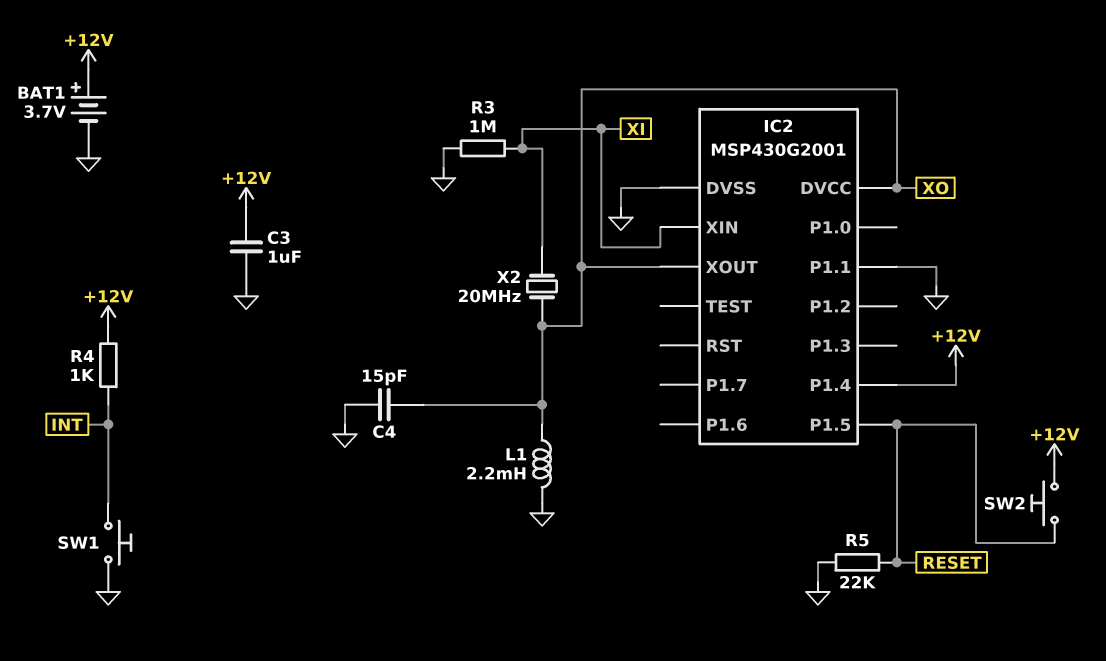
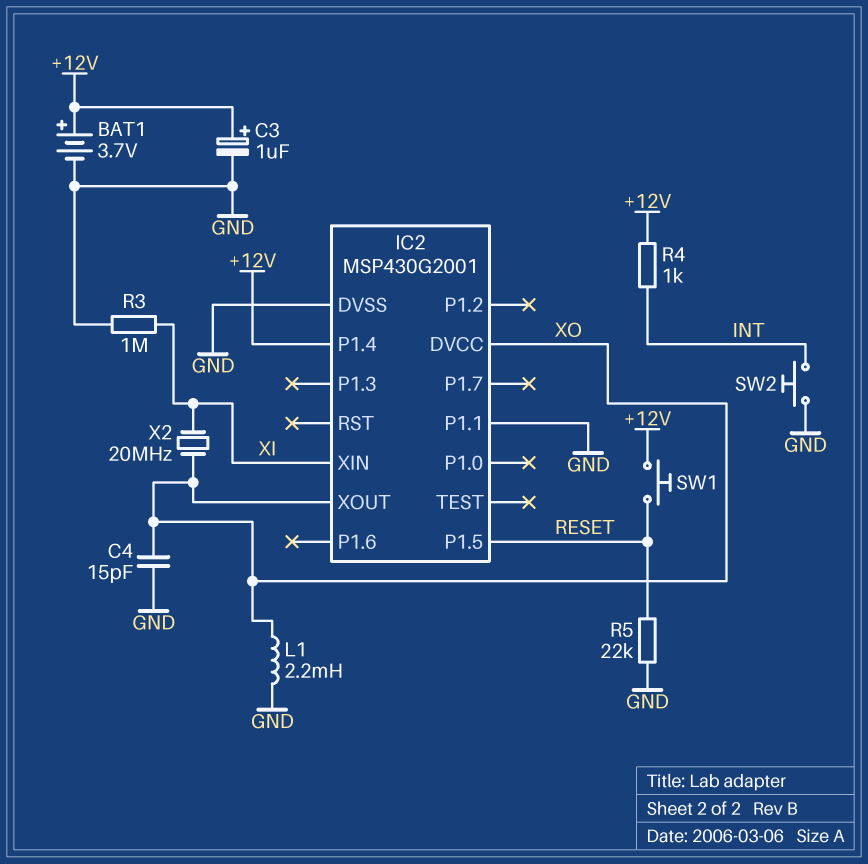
C3: 1uF (+12V, GND) -> 1uF (plus +12V, minus GND)
SW1: button (GND, INT) -> button (+12V, RESET)
SW2: button (+12V, RESET) -> button (GND, INT)

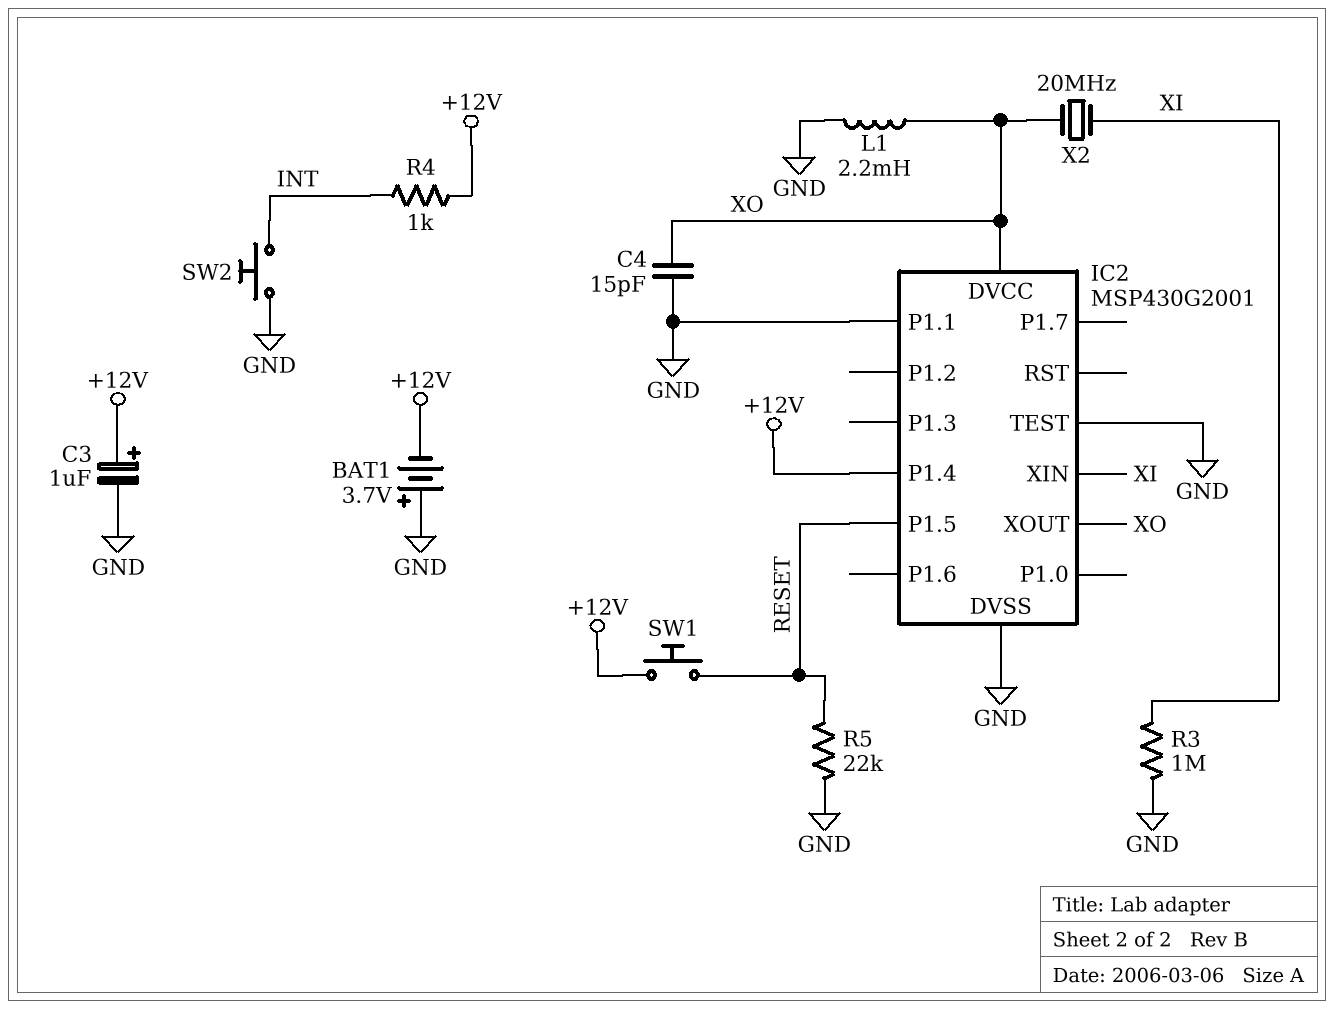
BAT1: 3.7V (plus +12V, minus GND) -> 3.7V (plus GND, minus +12V)
IC2 pin TEST: none -> GND

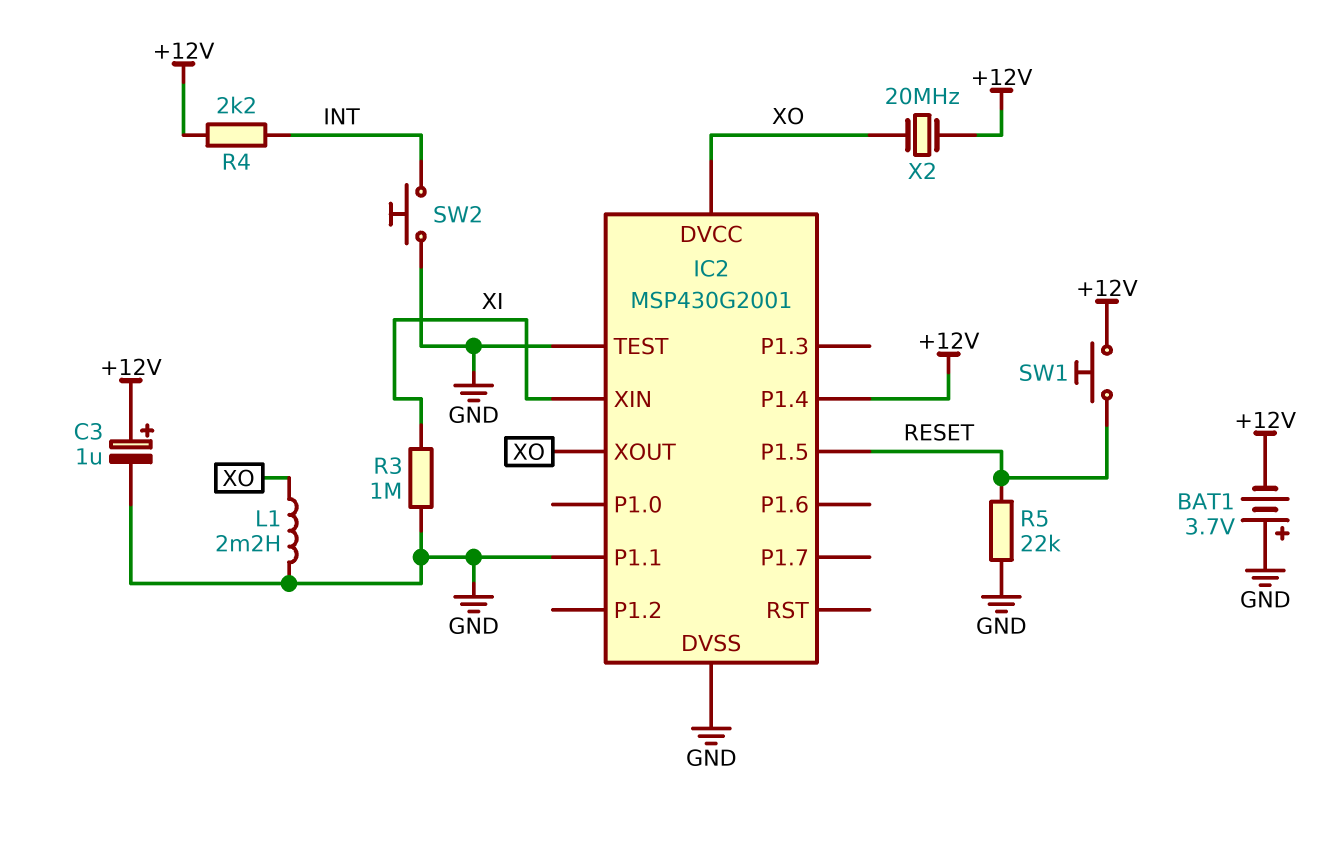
C4: 15pF (GND, XO) -> none
R4: 1k (+12V, INT) -> 2.2k (+12V, INT)
X2: 20MHz (XI, XO) -> 20MHz (+12V, XO)

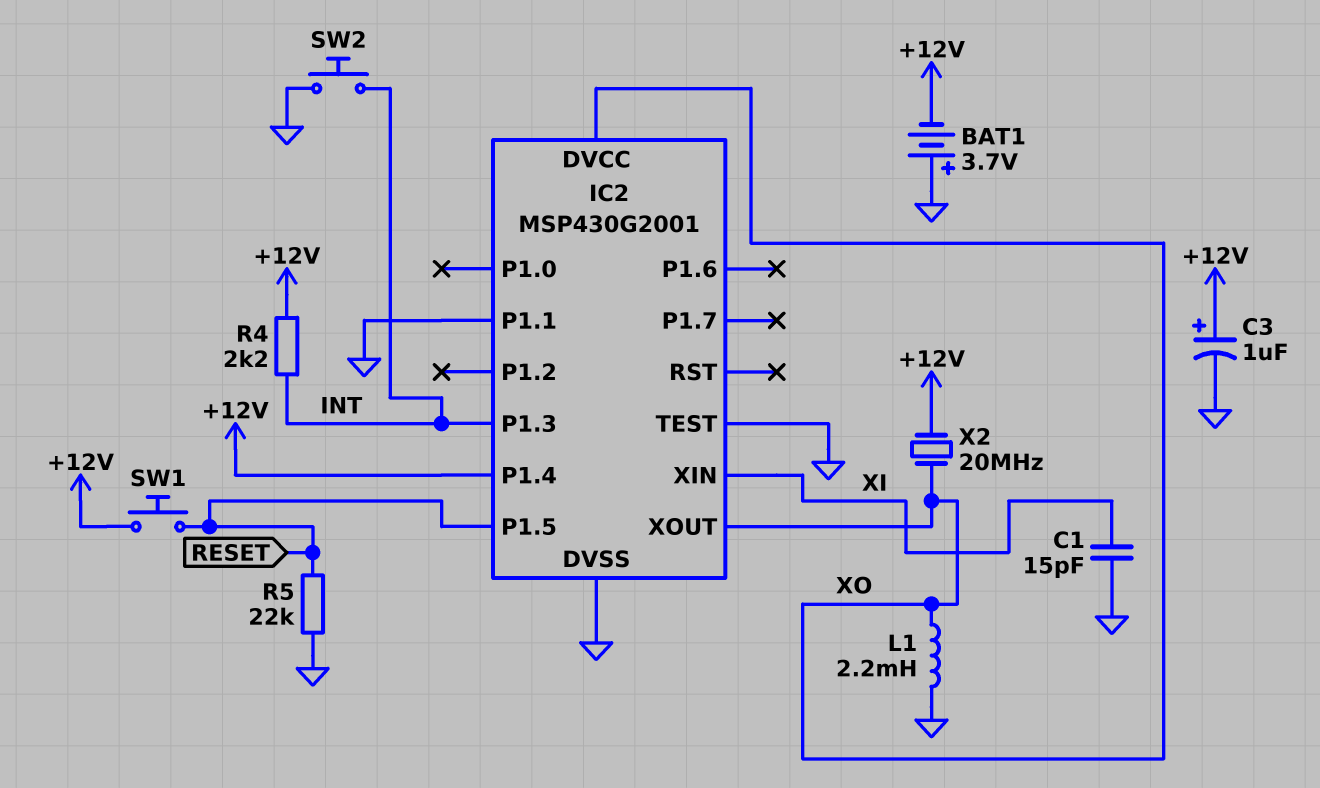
C1: none -> 15pF (GND, XI)
IC2 pin P1.3: none -> INT
R3: 1M (GND, XI) -> none

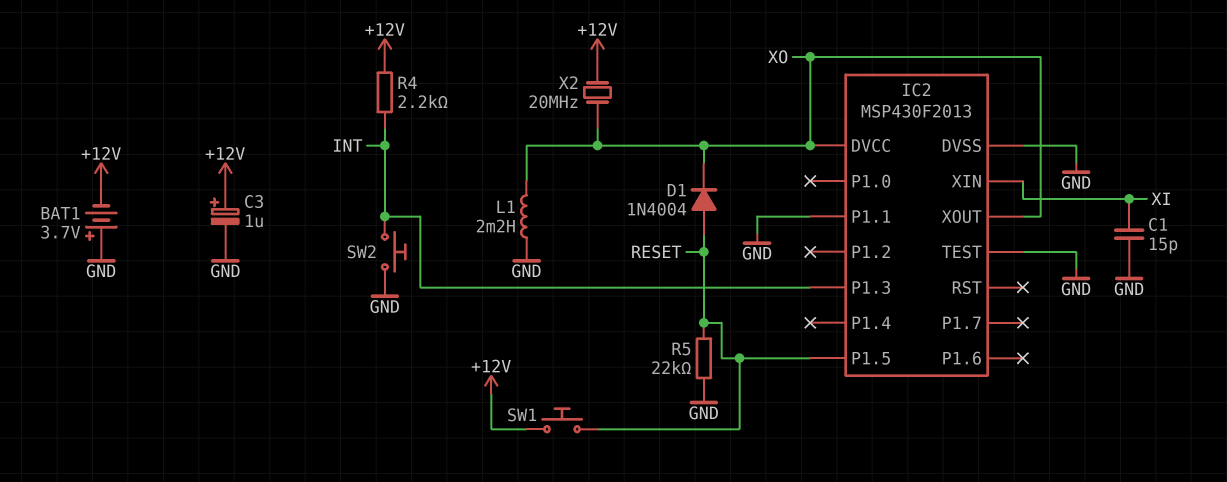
D1: none -> diode 1N4004 (A RESET, K XO)
IC2: MSP430G2001 -> MSP430F2013
IC2 pin P1.4: +12V -> none

